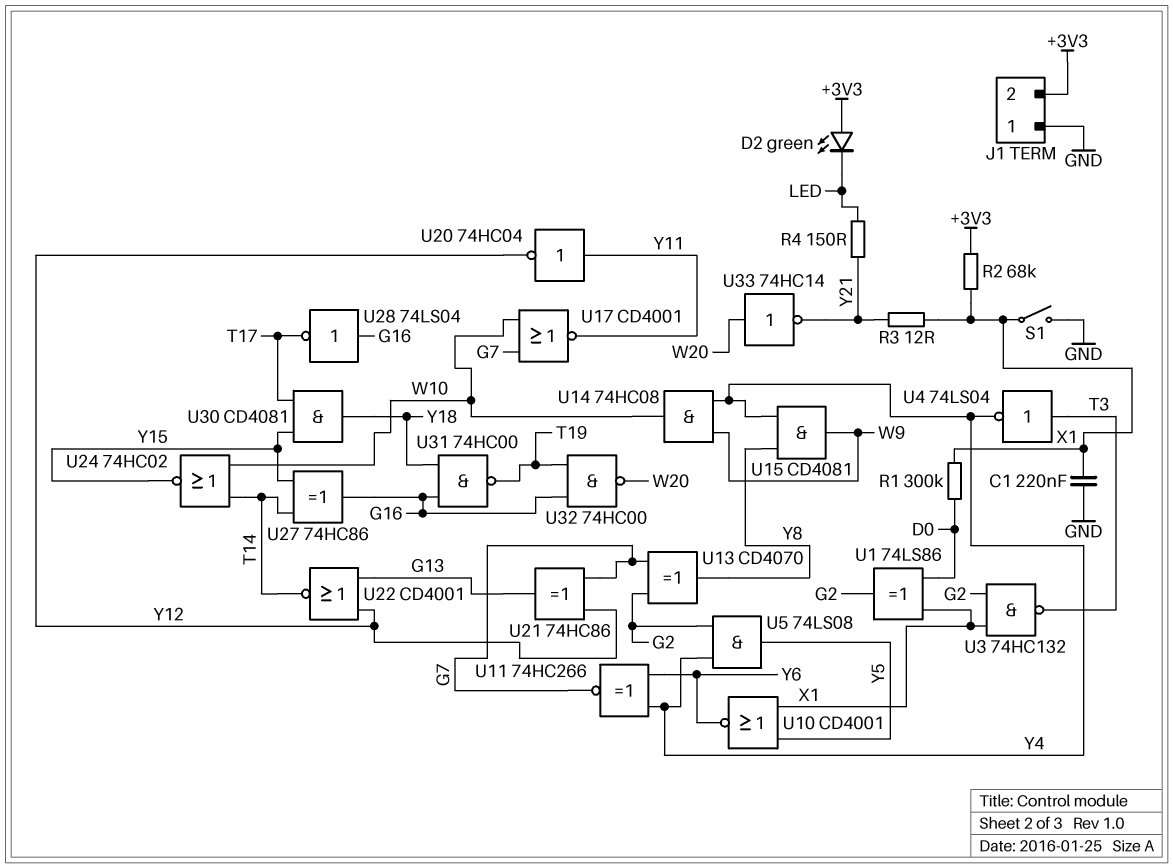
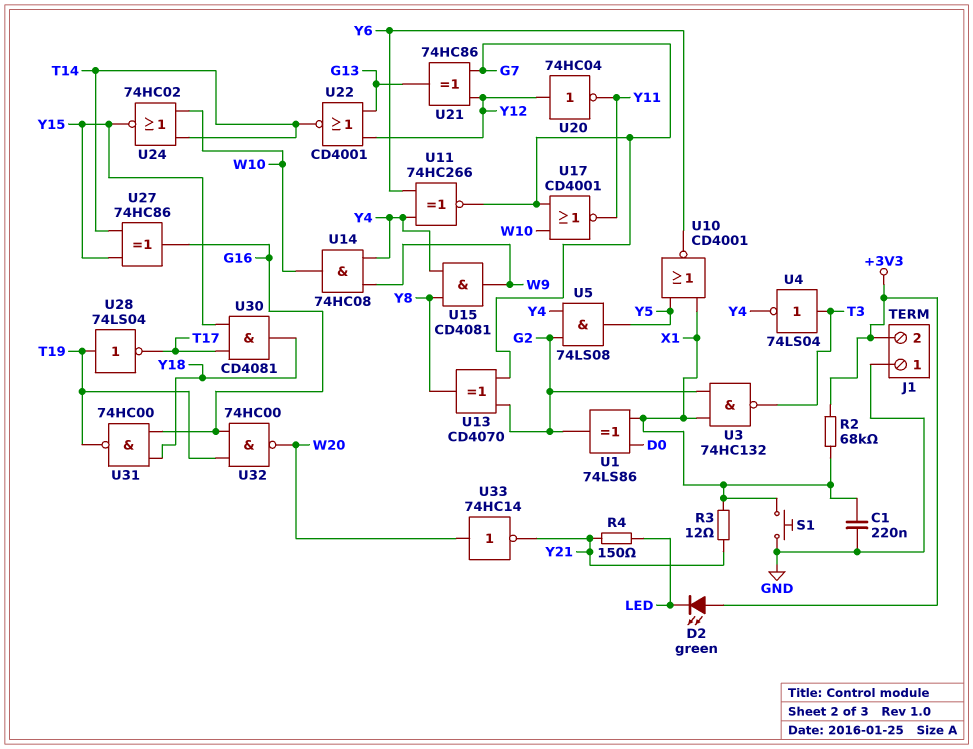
R1: 300k (D0, X1) -> none
S1: switch (GND, X1) -> button (GND, X1)
U20: NOT 74HC04 (in Y11, out Y12) -> NOT 74HC04 (in Y12, out Y11)
U28: NOT 74LS04 (in G16, out T17) -> NOT 74LS04 (in T19, out T17)

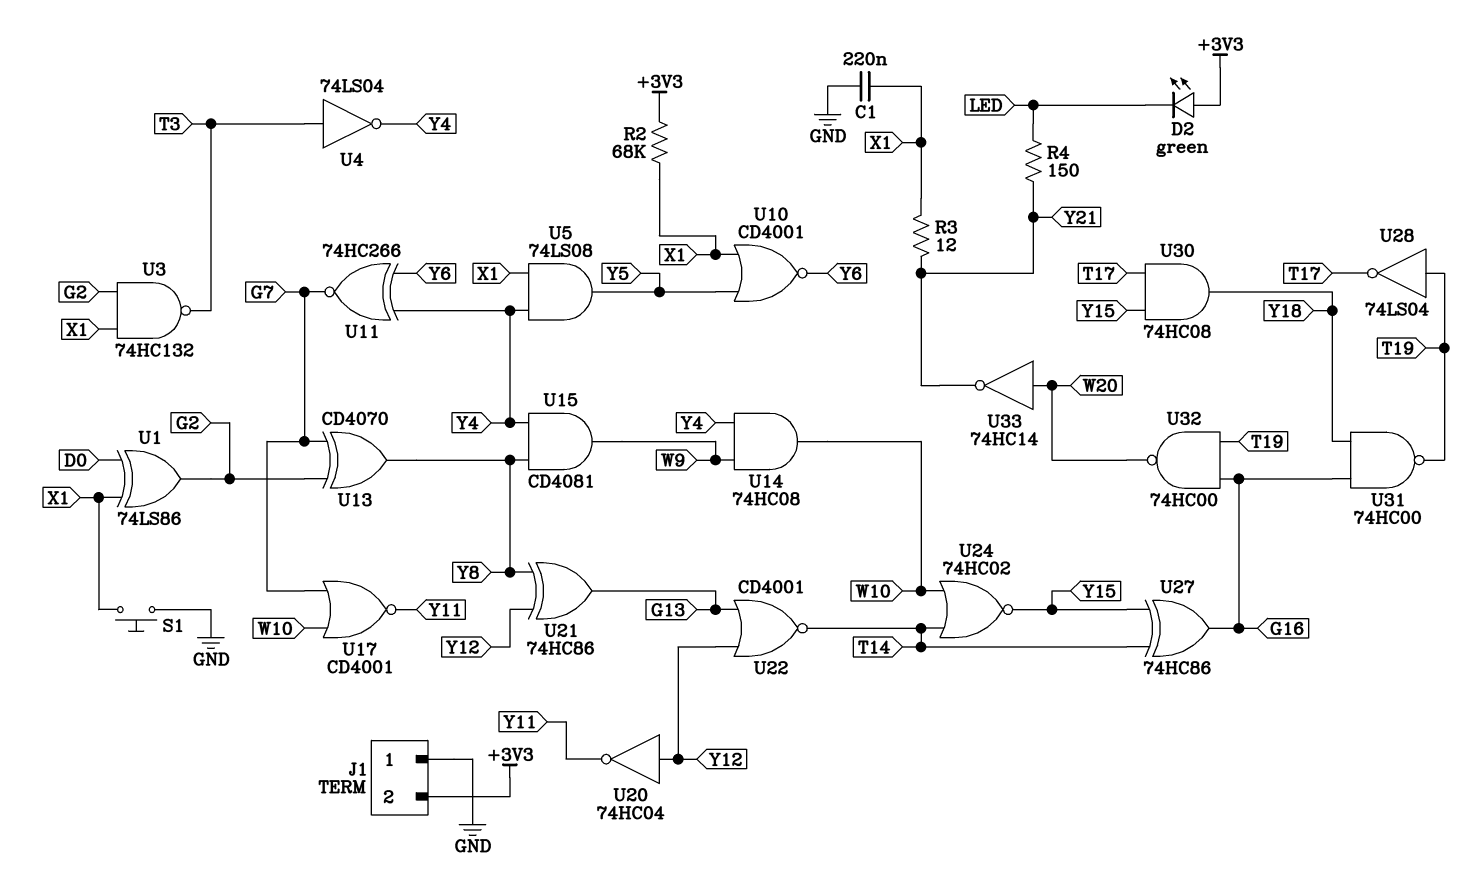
U5: AND 74LS08 (in G2, in Y4, out Y5) -> AND 74LS08 (in X1, in Y4, out Y5)
U21: XOR 74HC86 (in G7, in Y12, out G13) -> XOR 74HC86 (in Y8, in Y12, out G13)
U30: AND CD4081 (in T17, in Y15, out Y18) -> AND 74HC08 (in T17, in Y15, out Y18)

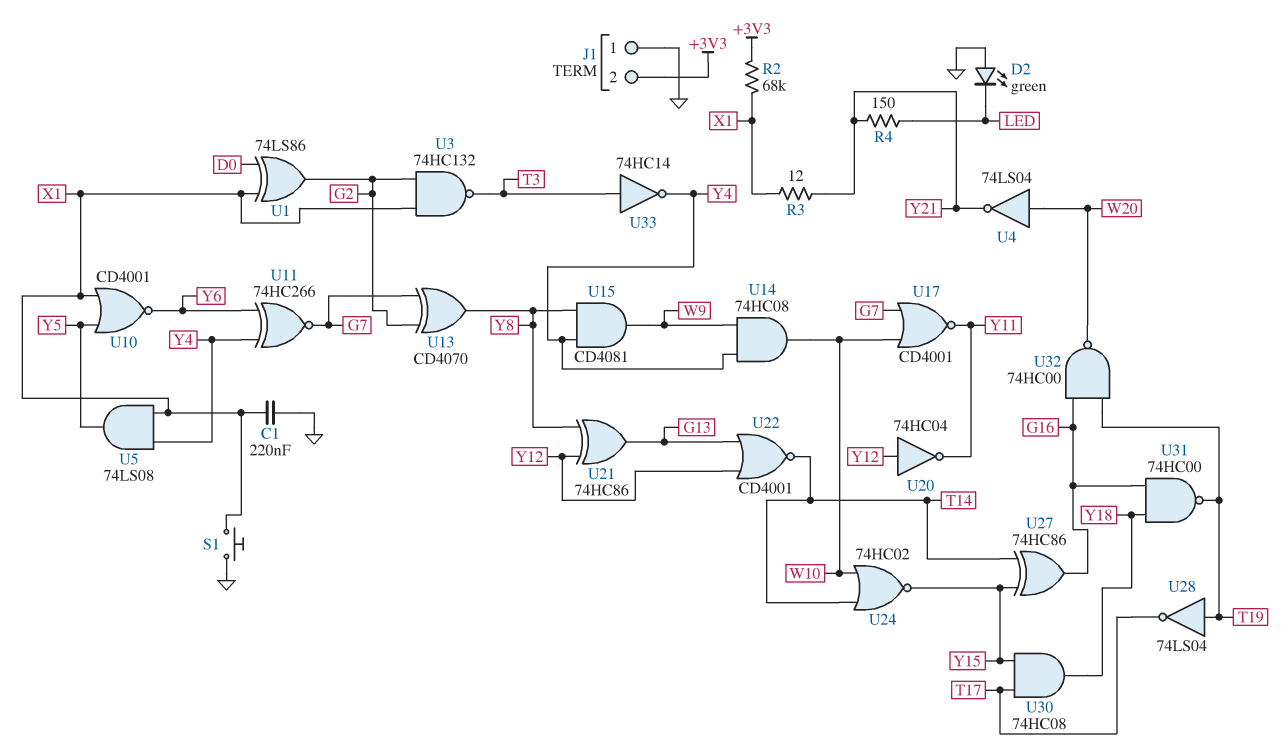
D2: LED green (A +3V3, K LED) -> LED green (A GND, K LED)
U4: NOT 74LS04 (in T3, out Y4) -> NOT 74LS04 (in W20, out Y21)
U33: NOT 74HC14 (in W20, out Y21) -> NOT 74HC14 (in T3, out Y4)

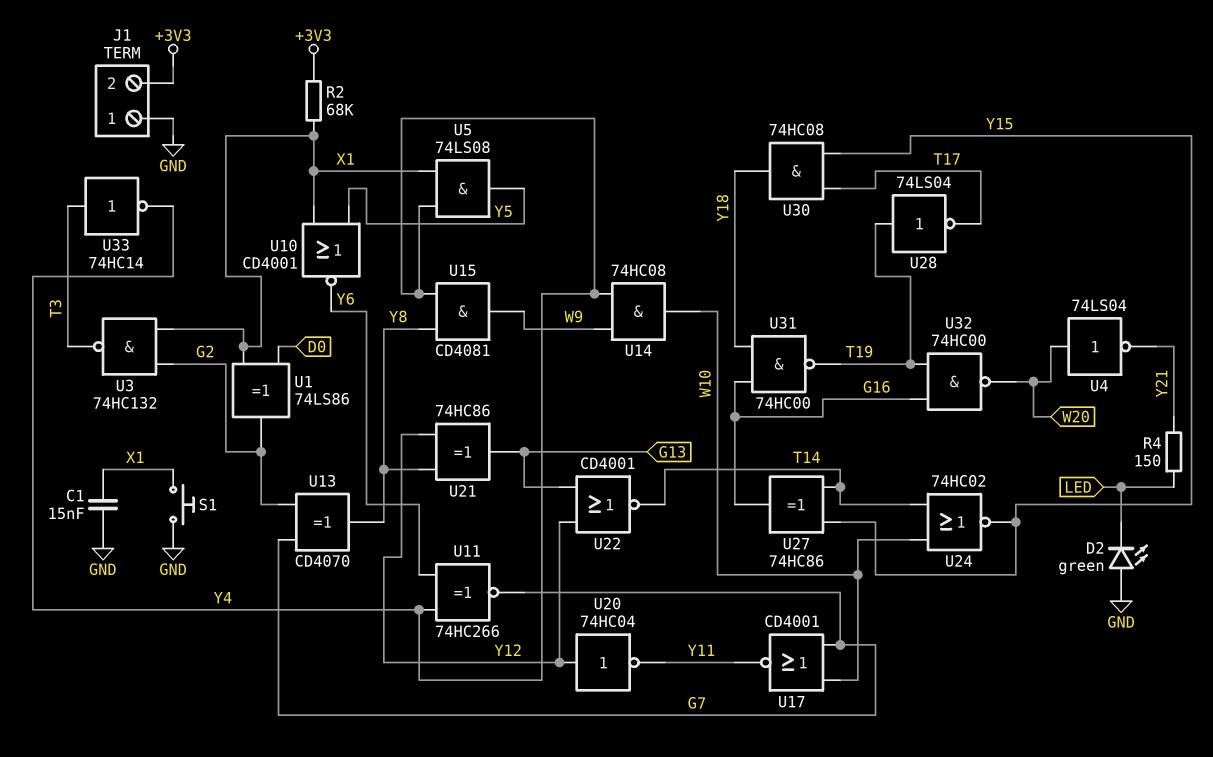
C1: 220nF (GND, X1) -> 15nF (GND, X1)
R3: 12 (X1, Y21) -> none

